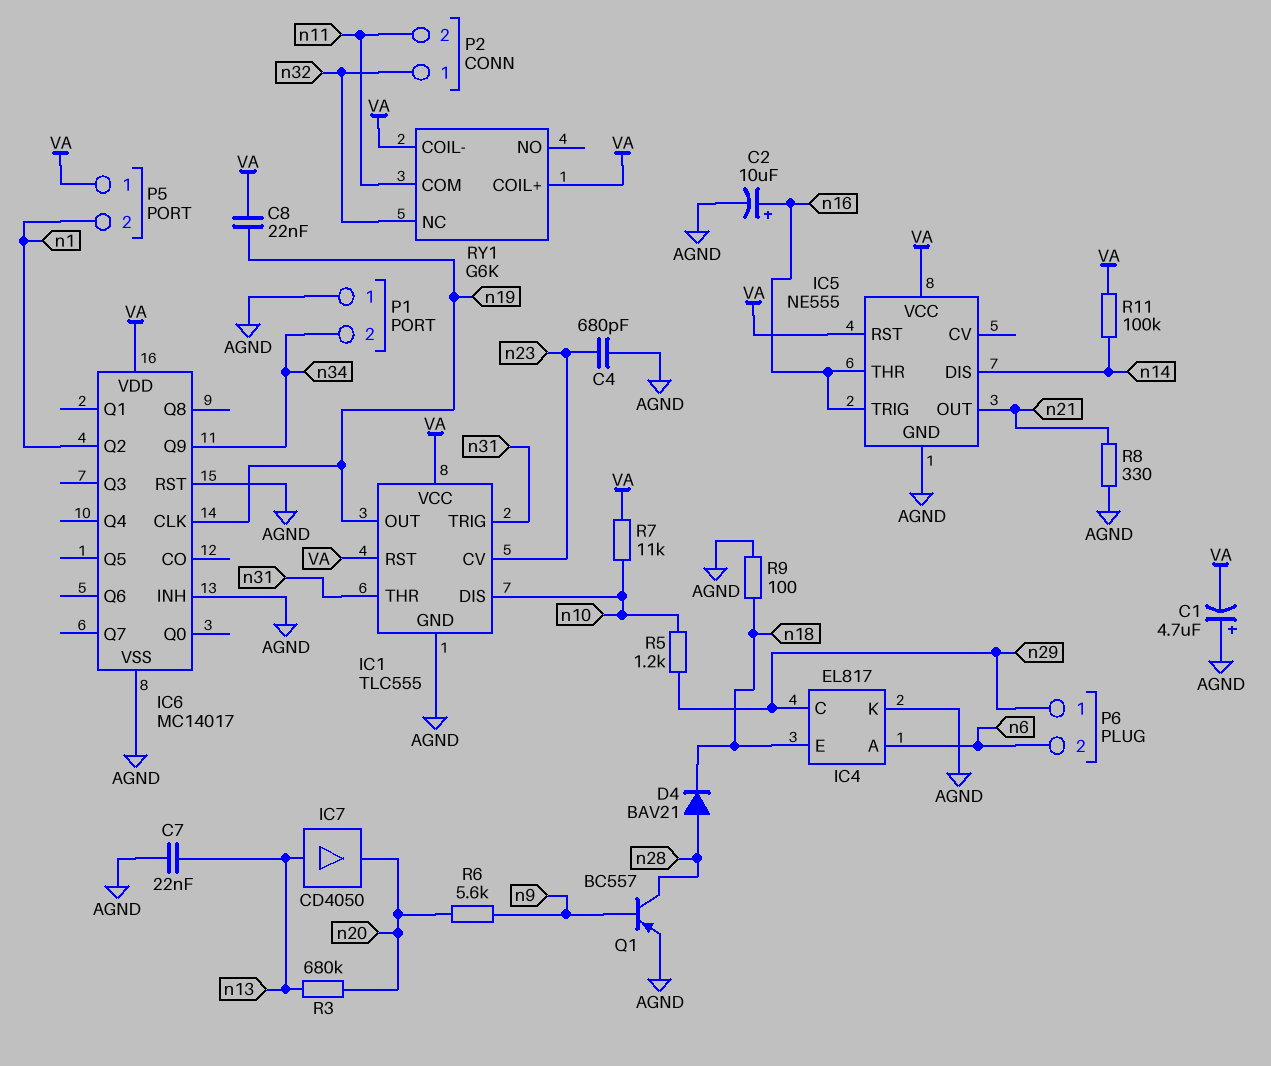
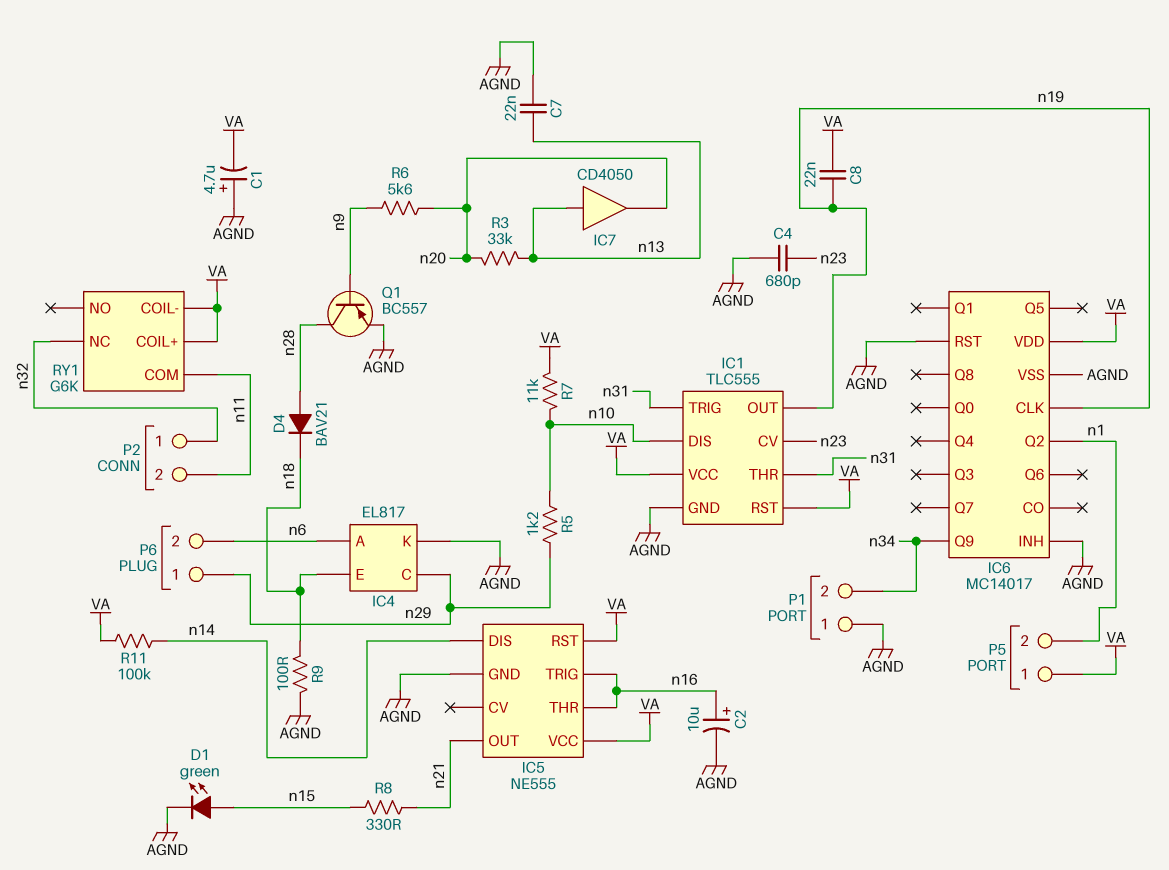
D1: none -> LED green (A n15, K AGND)
R3: 680k (n13, n20) -> 33k (n13, n20)
R8: 330 (AGND, n21) -> 330 (n15, n21)

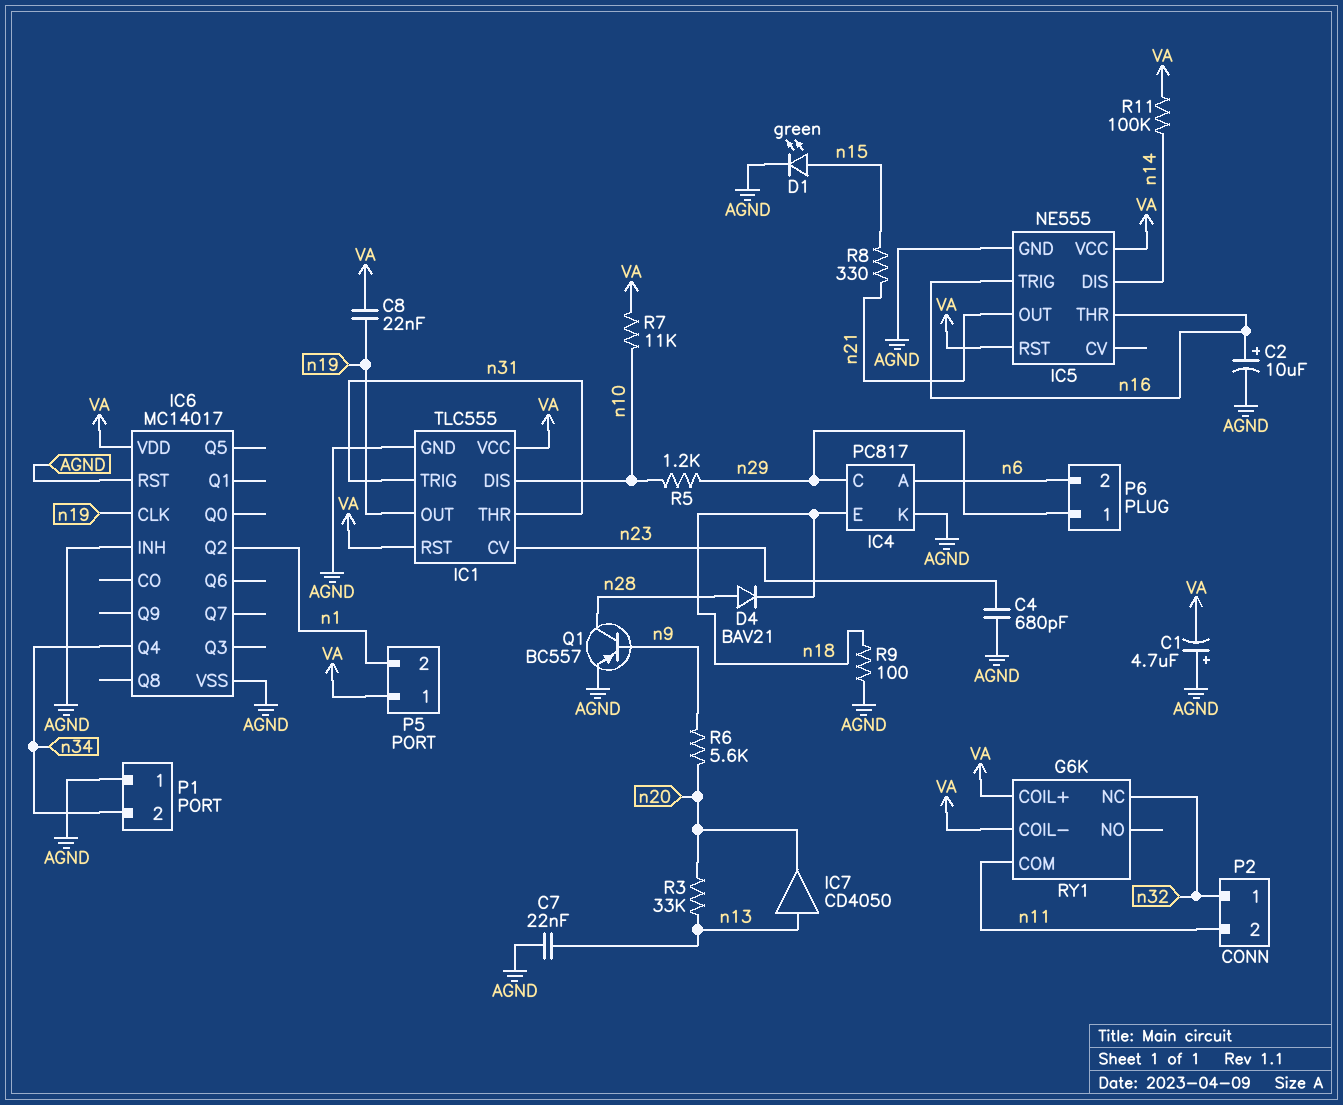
IC4: EL817 -> PC817
IC6 pin Q4: none -> n34
IC6 pin Q9: n34 -> none

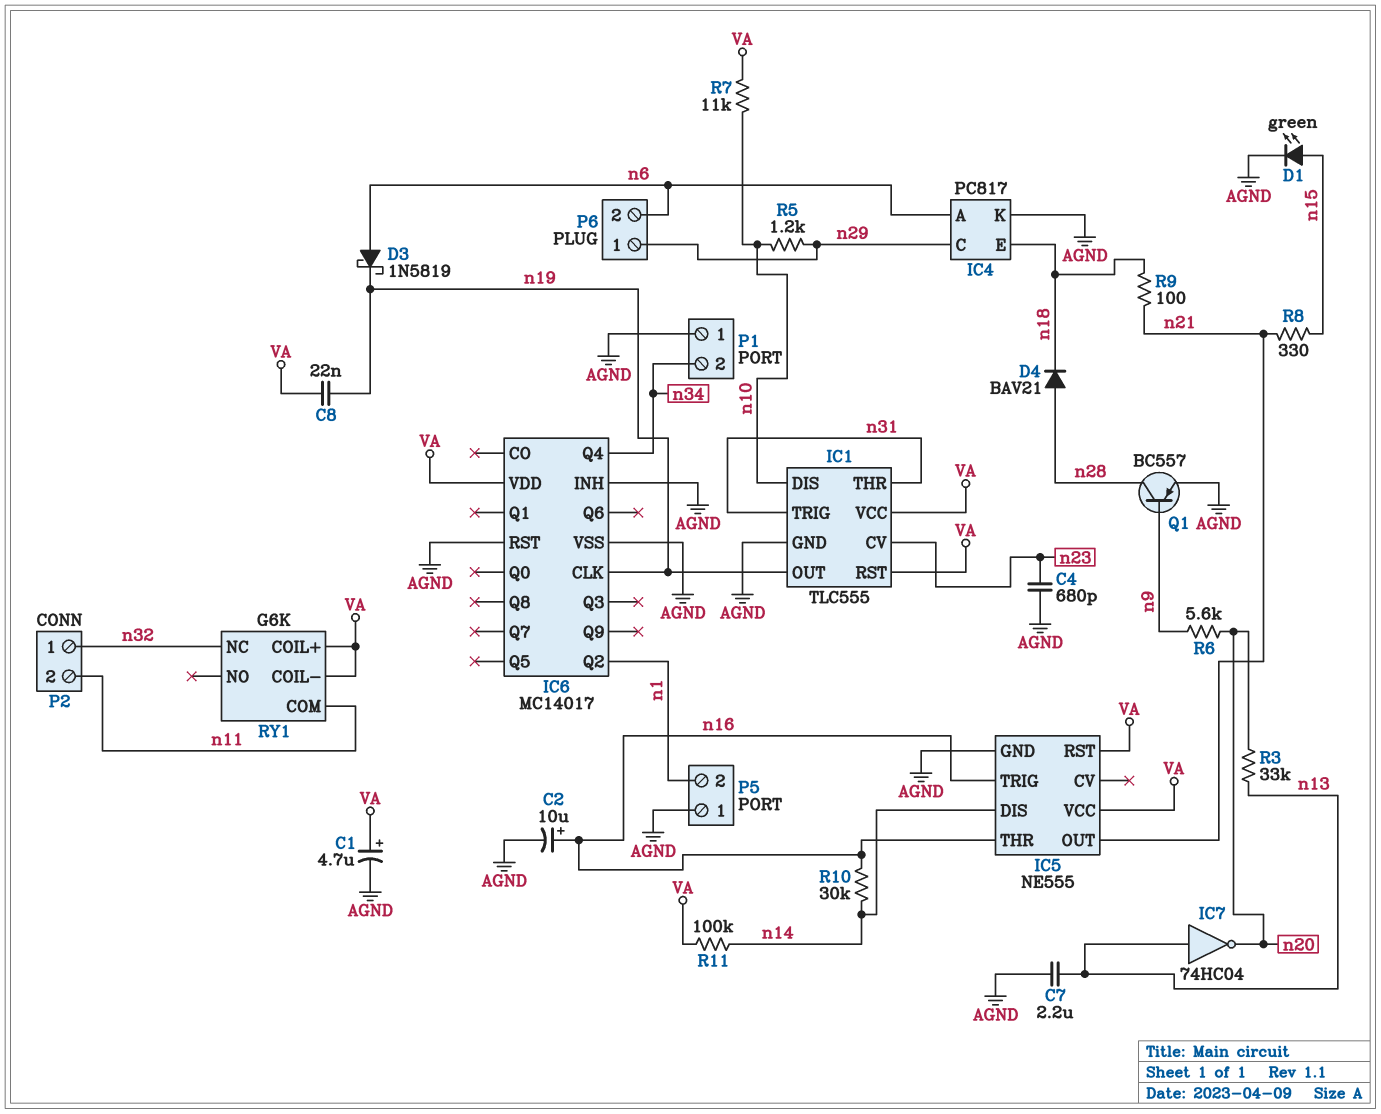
C1: 4.7uF (plus AGND, minus VA) -> 4.7uF (plus VA, minus AGND)
C7: 22nF (AGND, n13) -> 2.2uF (AGND, n13)
D3: none -> schottky 1N5819 (A n6, K n19)
IC7: buffer CD4050 (in n13, out n20) -> NOT 74HC04 (in n13, out n20)
P5 pin 1: VA -> AGND
R9: 100 (AGND, n18) -> 100 (n18, n21)
R10: none -> 30k (n14, n16)

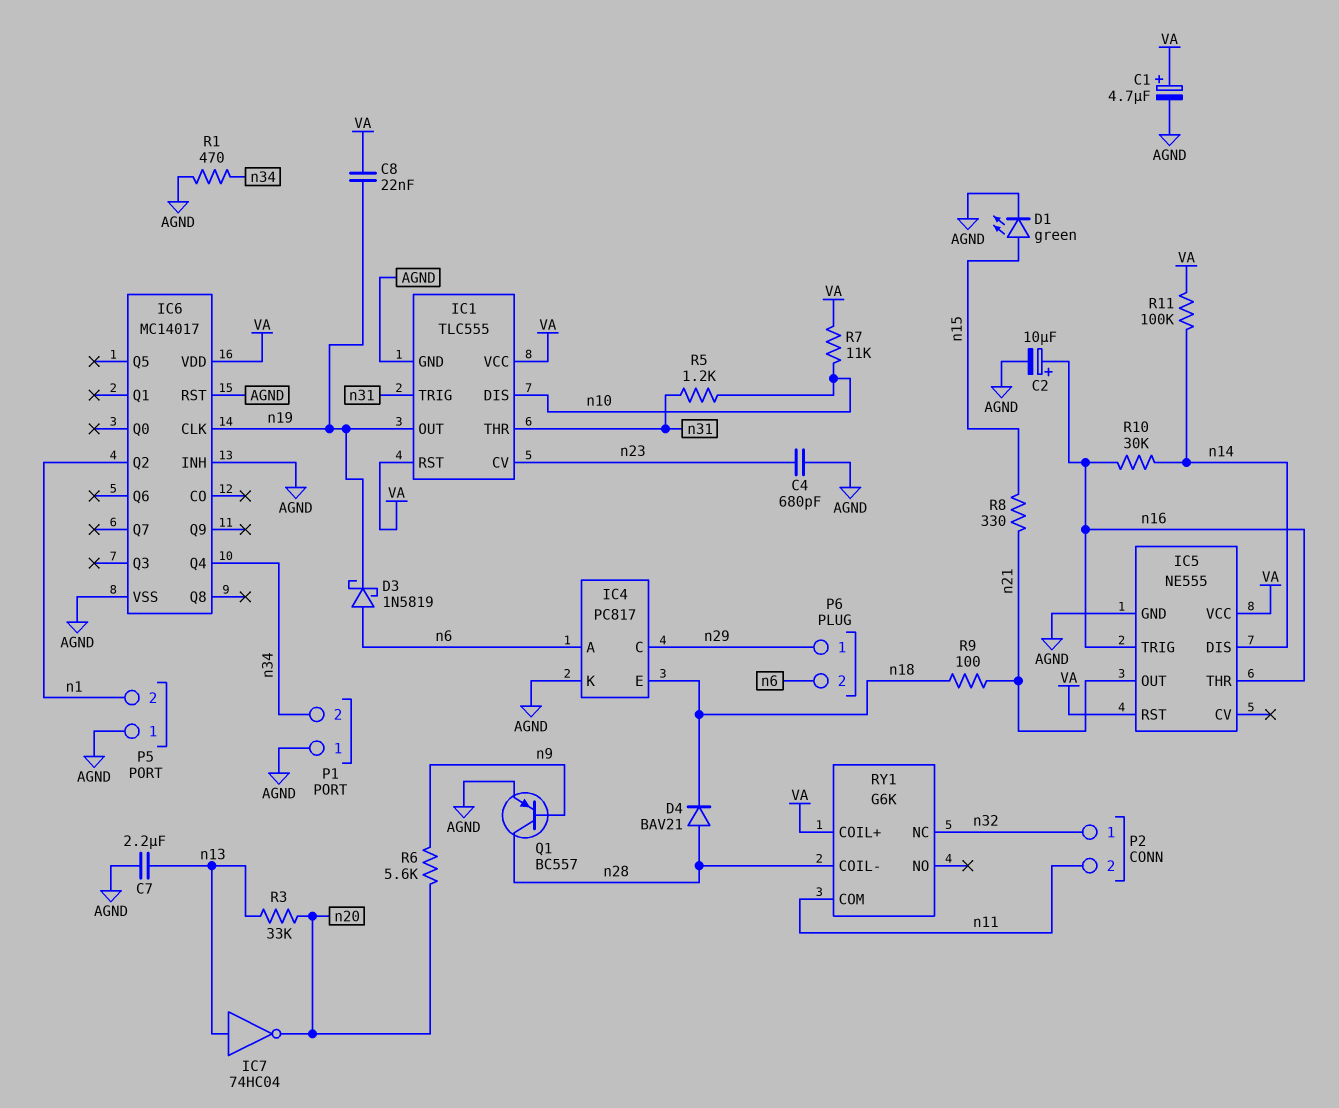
R1: none -> 470 (AGND, n34)
R5: 1.2k (n10, n29) -> 1.2k (n10, n31)
RY1 pin COIL-: VA -> n28

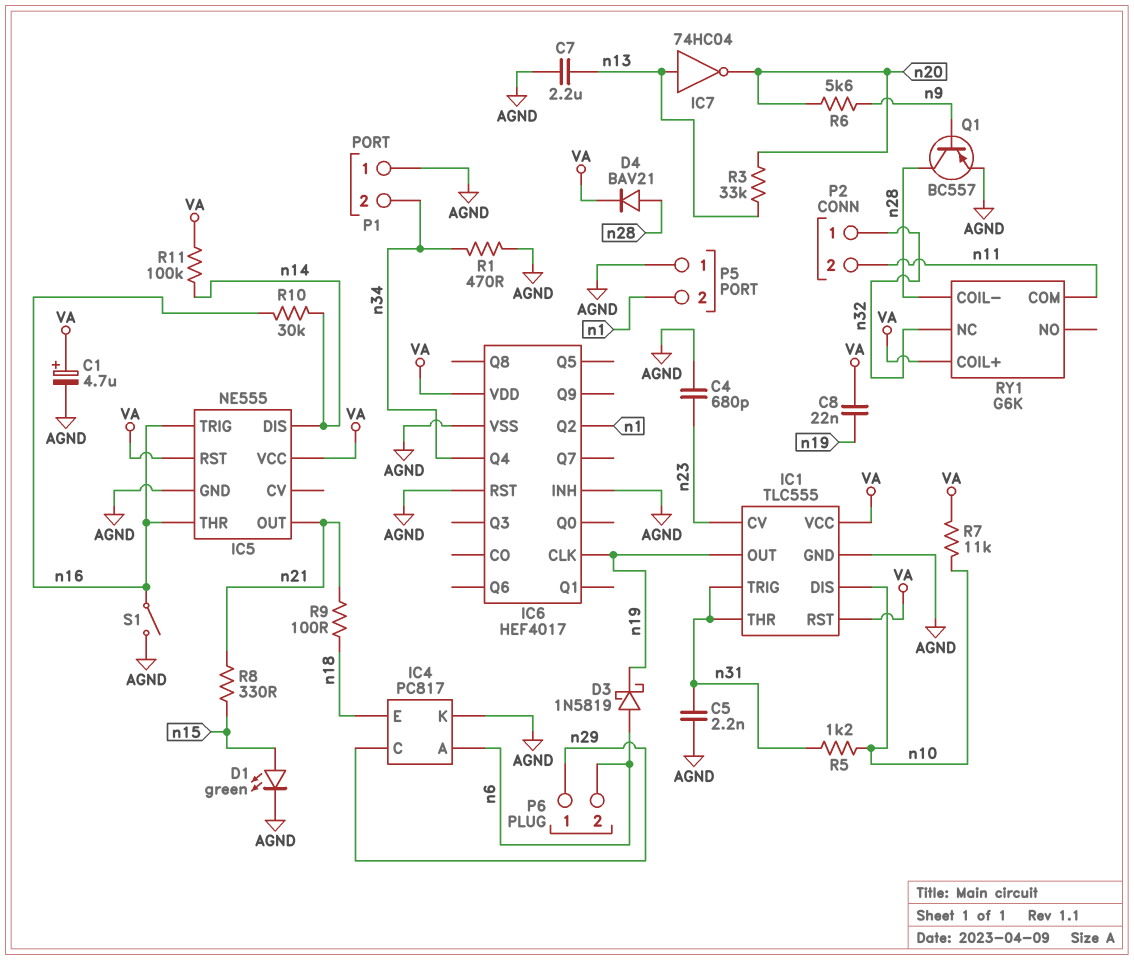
C2: 10uF (plus n16, minus AGND) -> none
C5: none -> 2.2nF (AGND, n31)
D4: diode BAV21 (A n28, K n18) -> diode BAV21 (A n28, K VA)
IC6: MC14017 -> HEF4017
S1: none -> switch (AGND, n16)

